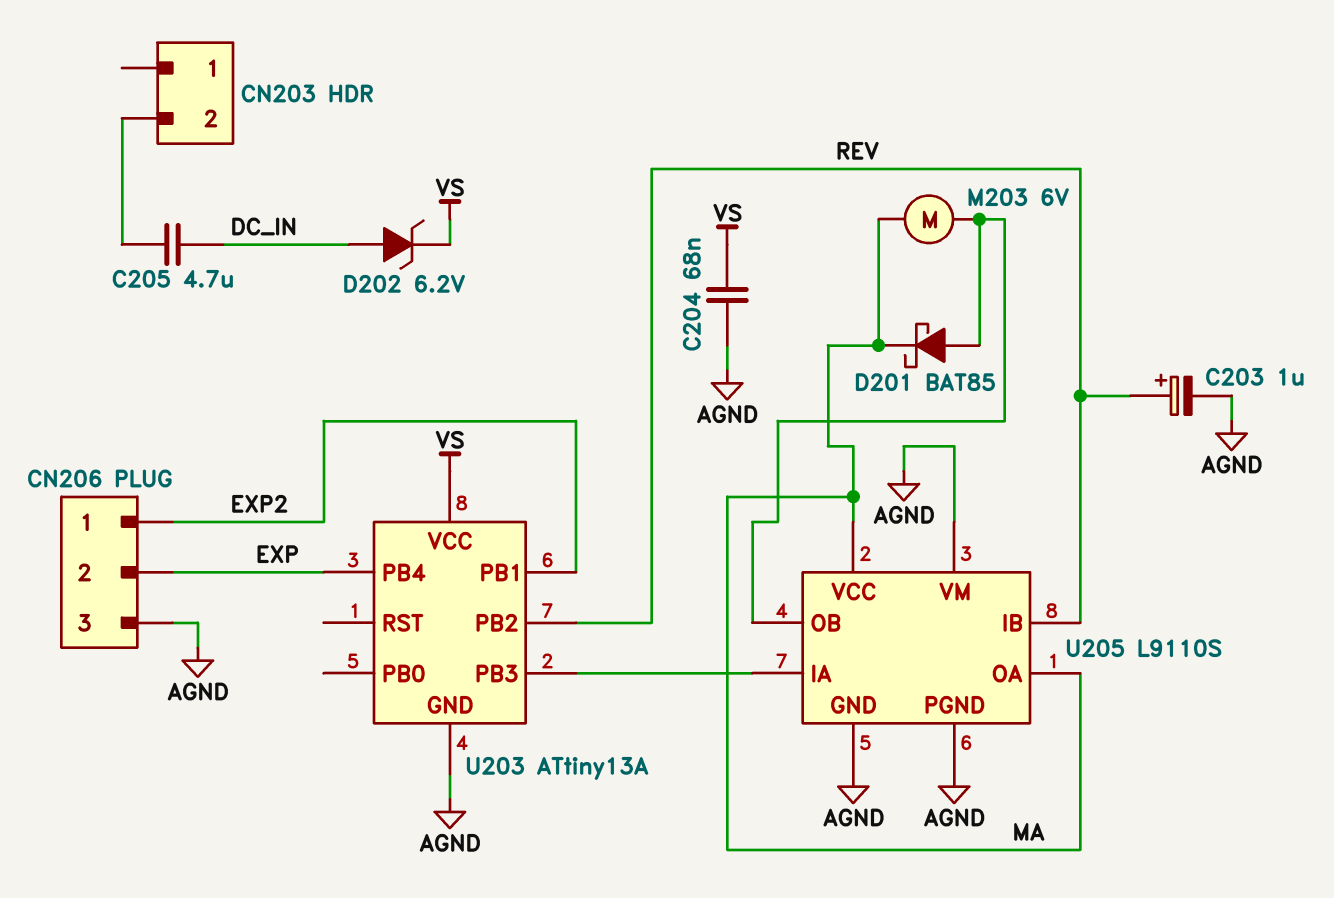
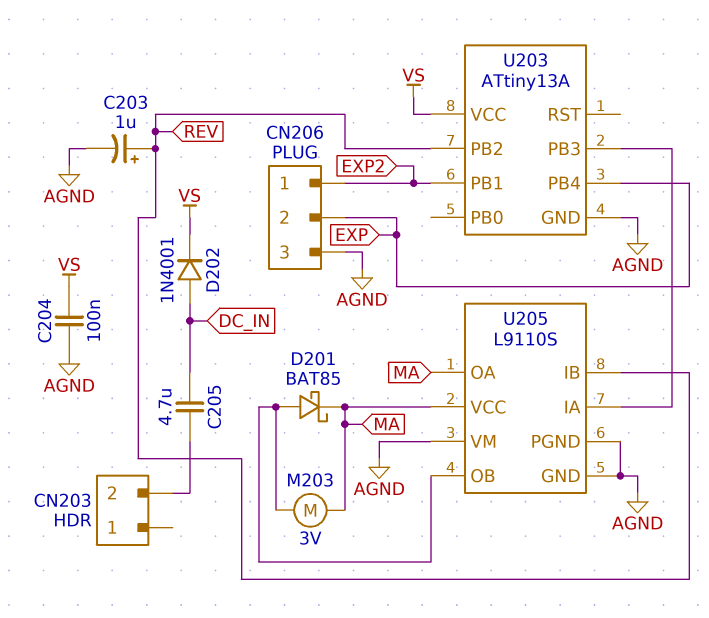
C204: 68nF (AGND, VS) -> 100nF (AGND, VS)
D202: zener 6.2V (A DC_IN, K VS) -> diode 1N4001 (A DC_IN, K VS)
M203: motor 6V (MA, U205/OB) -> motor 3V (MA, U205/OB)

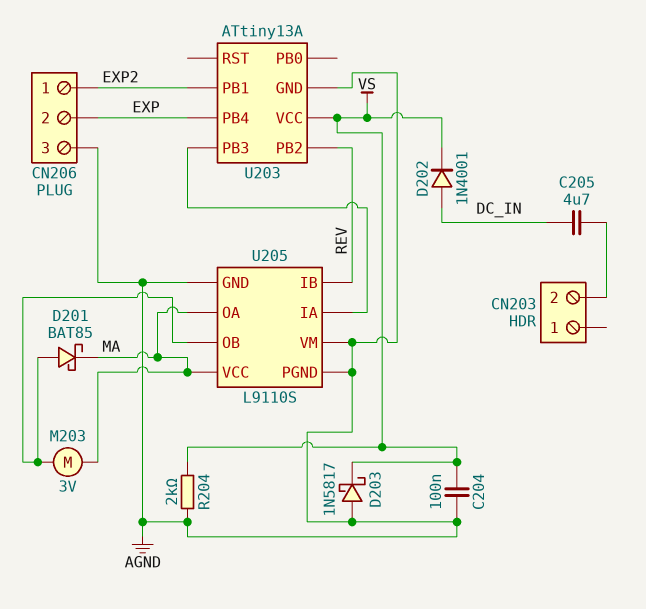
C203: 1uF (plus REV, minus AGND) -> none
D203: none -> schottky 1N5817 (A AGND, K VS)
R204: none -> 2k (AGND, VS)

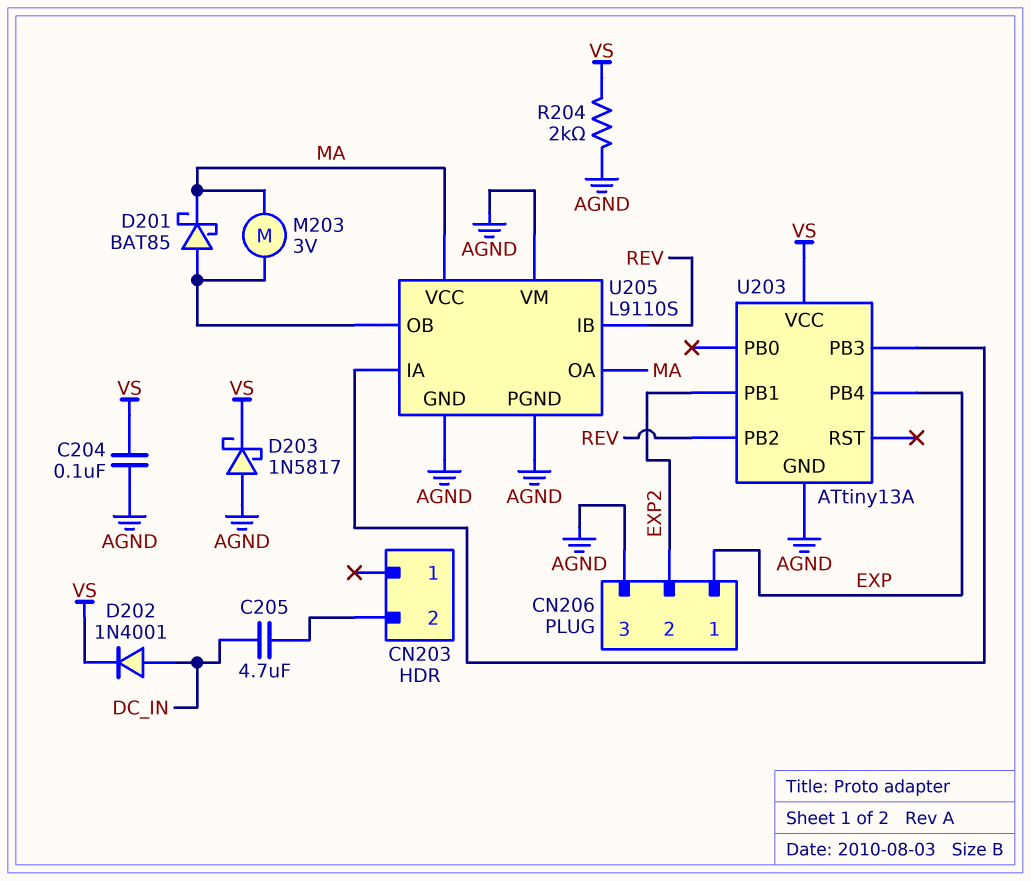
CN206 pin 1: EXP2 -> EXP
CN206 pin 2: EXP -> EXP2

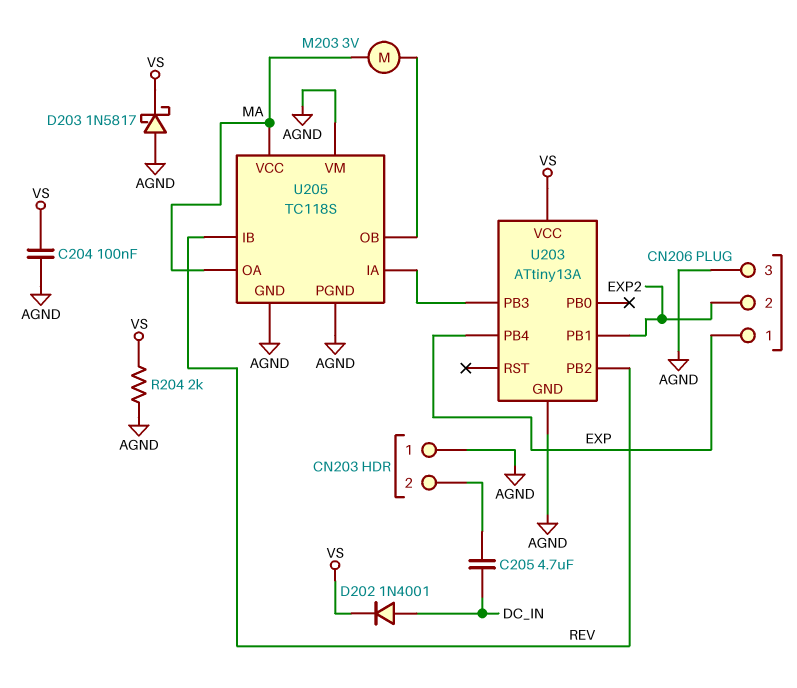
CN203 pin 1: none -> AGND
D201: schottky BAT85 (A U205/OB, K MA) -> none
U205: L9110S -> TC118S

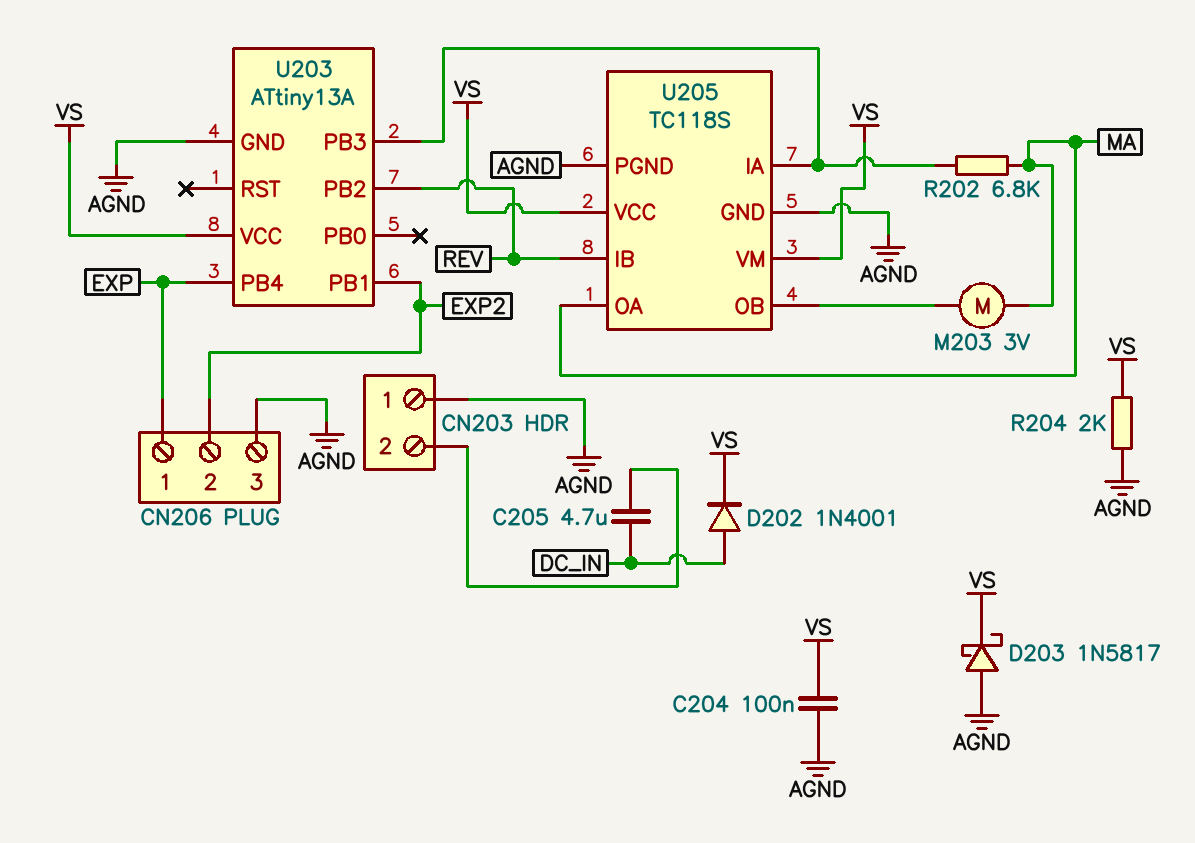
R202: none -> 6.8k (MA, U203/PB3)
U205 pin VCC: MA -> VS
U205 pin VM: AGND -> VS

